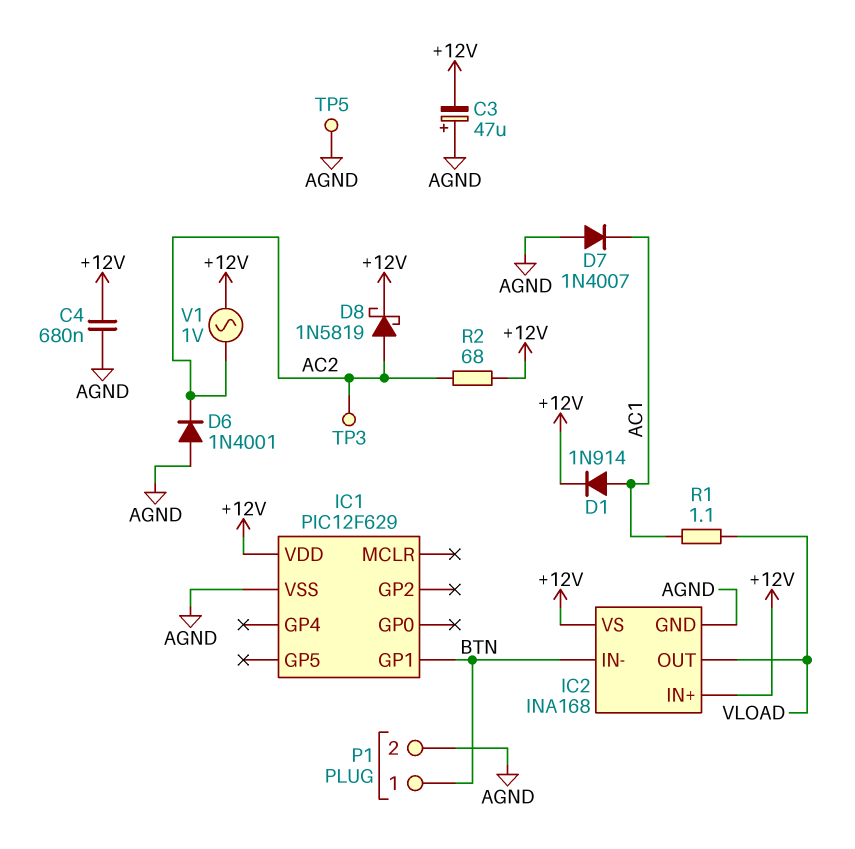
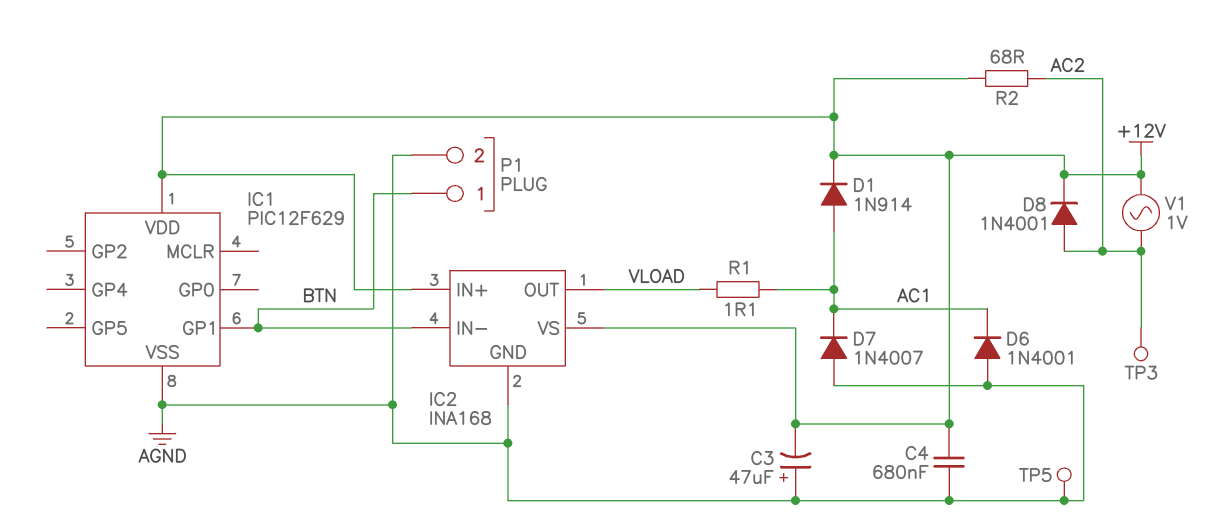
D6: diode 1N4001 (A AGND, K AC2) -> diode 1N4001 (A AGND, K AC1)
D8: schottky 1N5819 (A AC2, K +12V) -> diode 1N4001 (A AC2, K +12V)

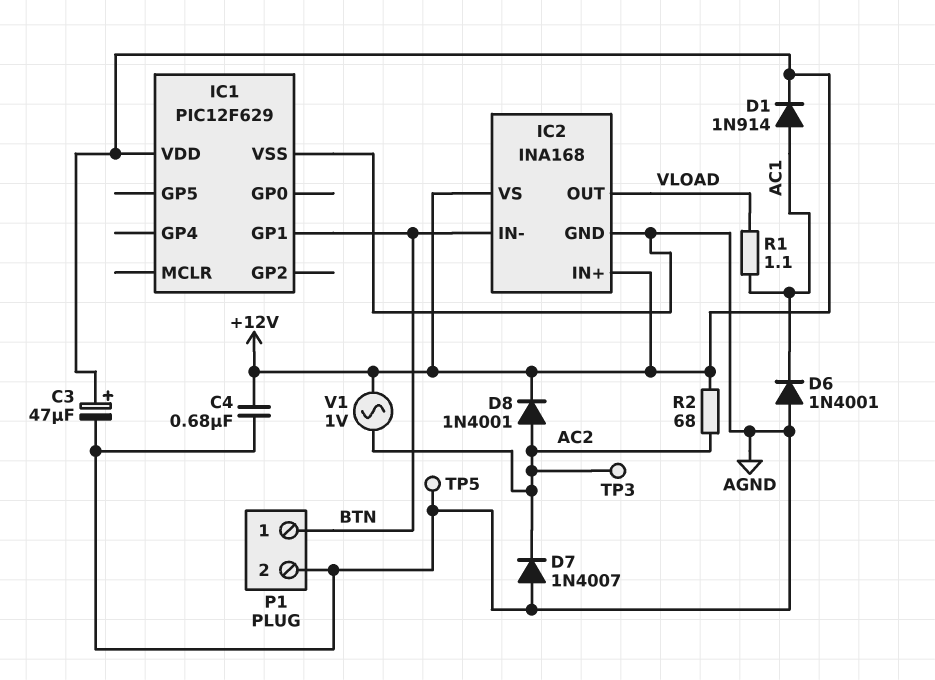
C3: 47uF (plus AGND, minus +12V) -> 47uF (plus +12V, minus AGND)
D7: diode 1N4007 (A AGND, K AC1) -> diode 1N4007 (A AGND, K AC2)

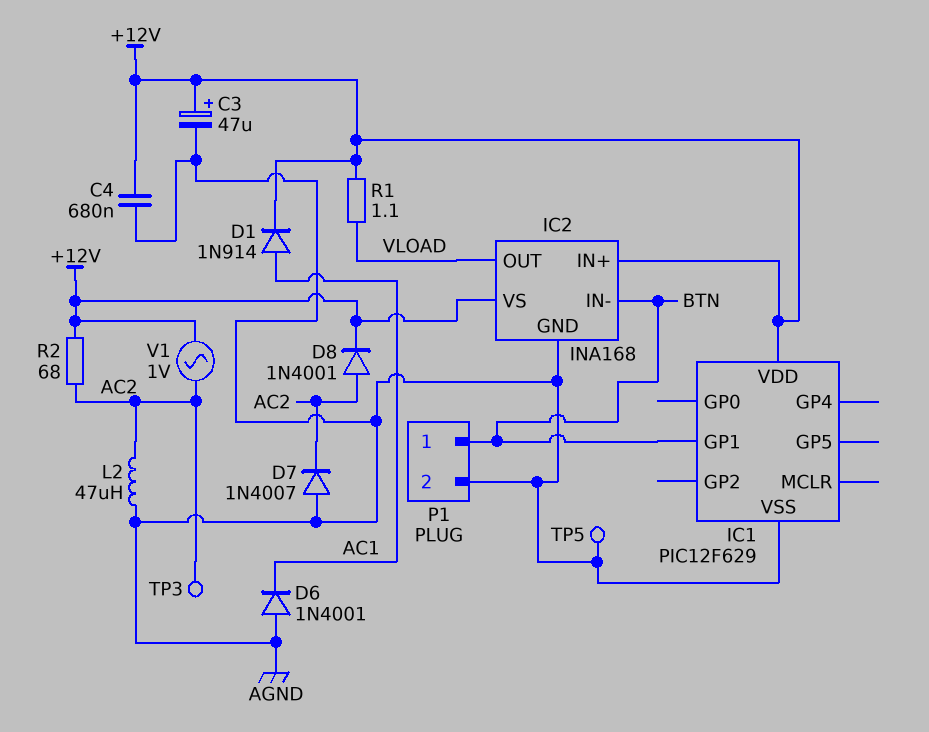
L2: none -> 47uH (AC2, AGND)
R1: 1.1 (AC1, VLOAD) -> 1.1 (+12V, VLOAD)

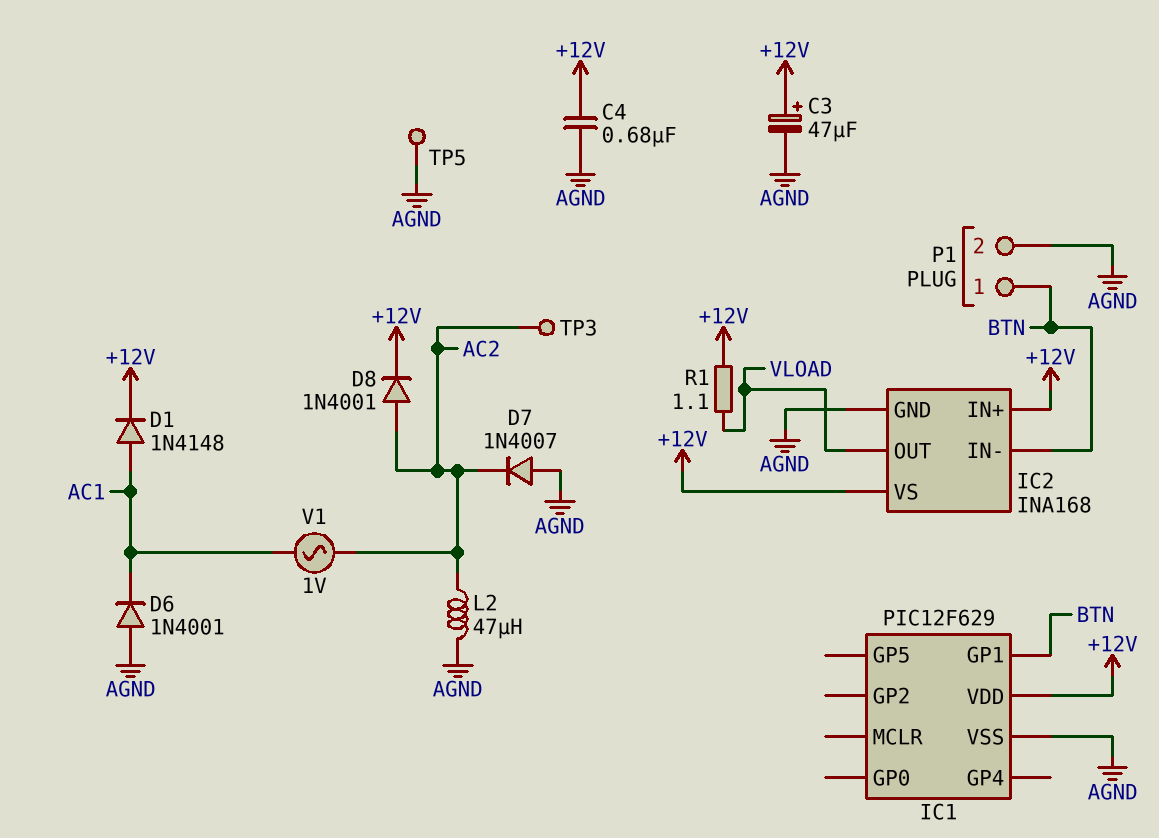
D1: diode 1N914 (A AC1, K +12V) -> diode 1N4148 (A AC1, K +12V)
R2: 68 (+12V, AC2) -> none
V1: AC 1V (+12V, AC2) -> AC 1V (AC1, AC2)

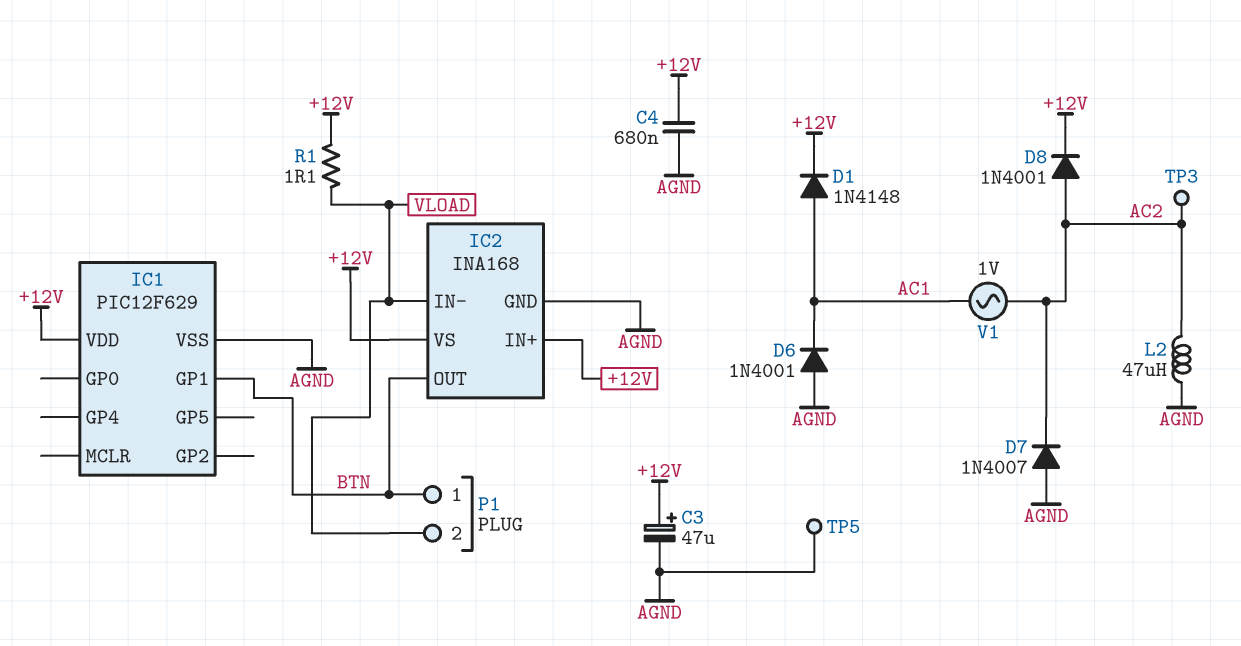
IC2 pin IN-: BTN -> VLOAD
IC2 pin OUT: VLOAD -> BTN
P1 pin 2: AGND -> VLOAD

